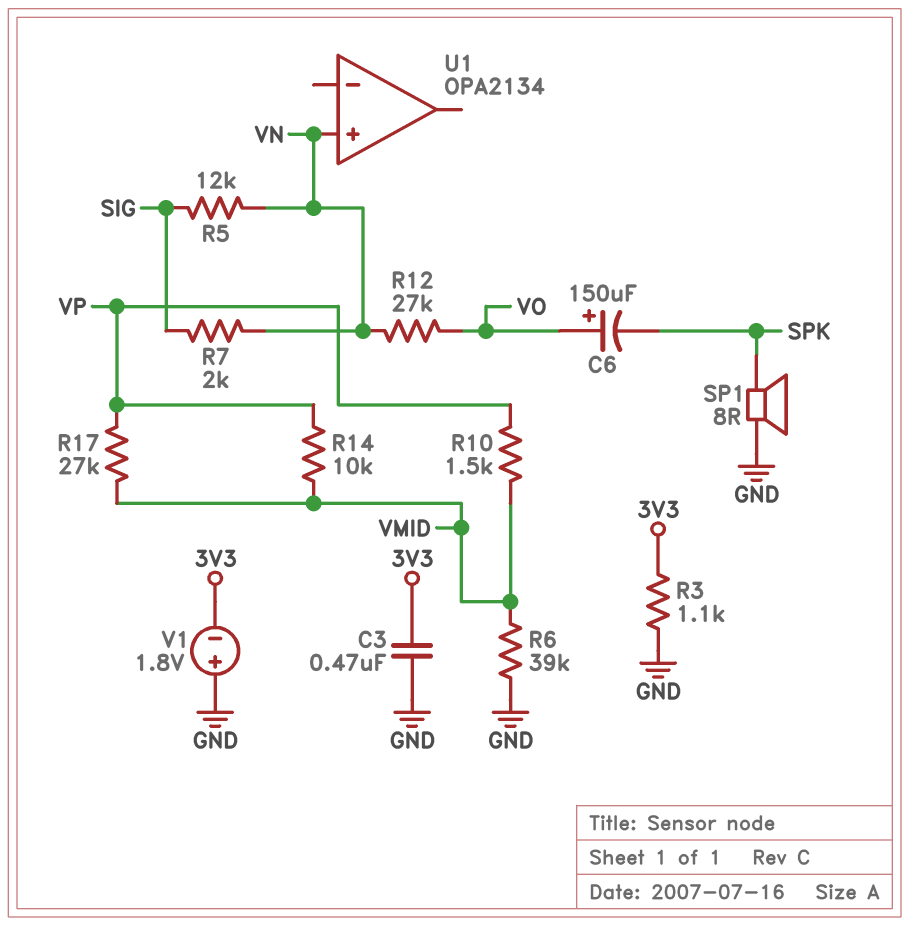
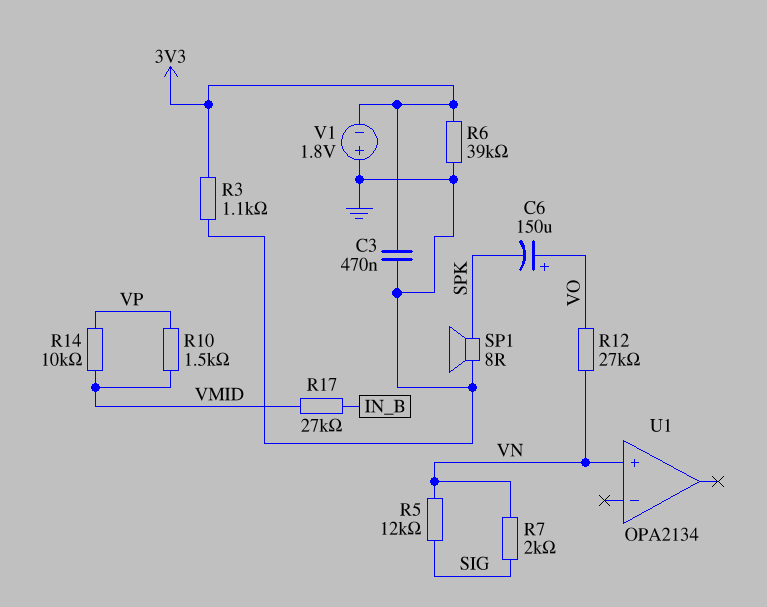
R6: 39k (GND, VMID) -> 39k (3V3, GND)
R17: 27k (VMID, VP) -> 27k (IN_B, VMID)

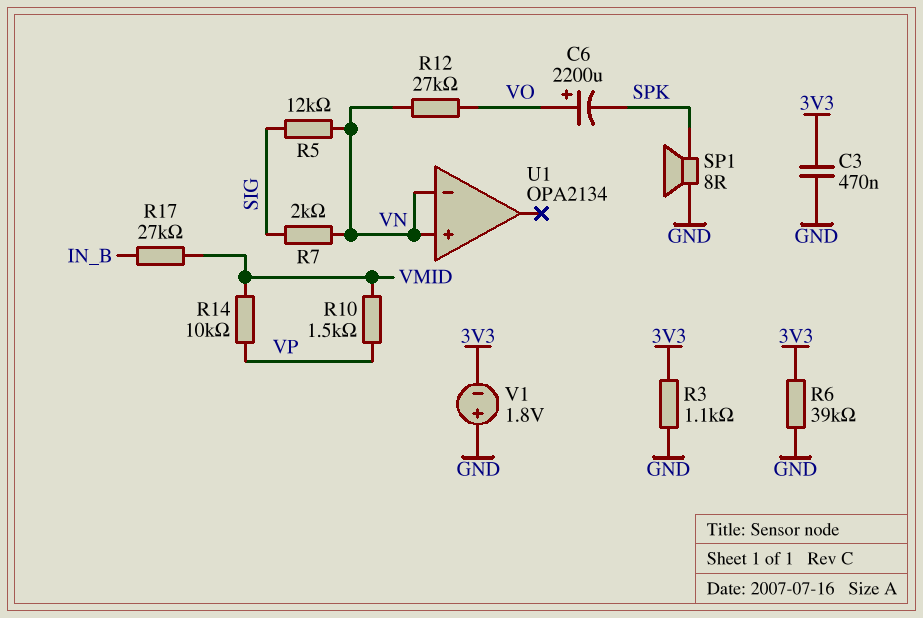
C6: 150uF (plus VO, minus SPK) -> 2200uF (plus VO, minus SPK)
U1 pin in-: none -> VN

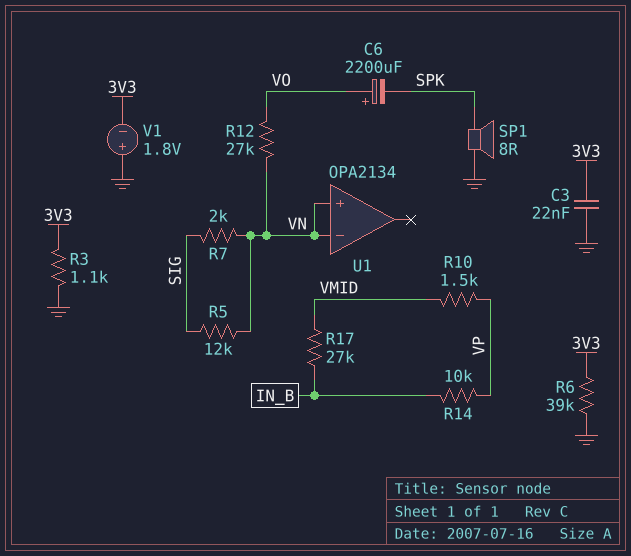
C3: 470nF (3V3, GND) -> 22nF (3V3, GND)
R14: 10k (VMID, VP) -> 10k (IN_B, VP)

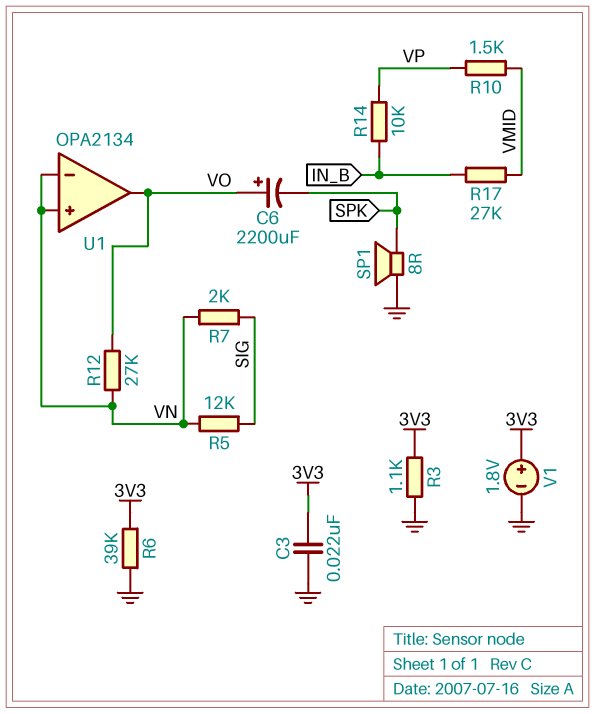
U1 pin out: none -> VO
V1: 1.8V (plus GND, minus 3V3) -> 1.8V (plus 3V3, minus GND)

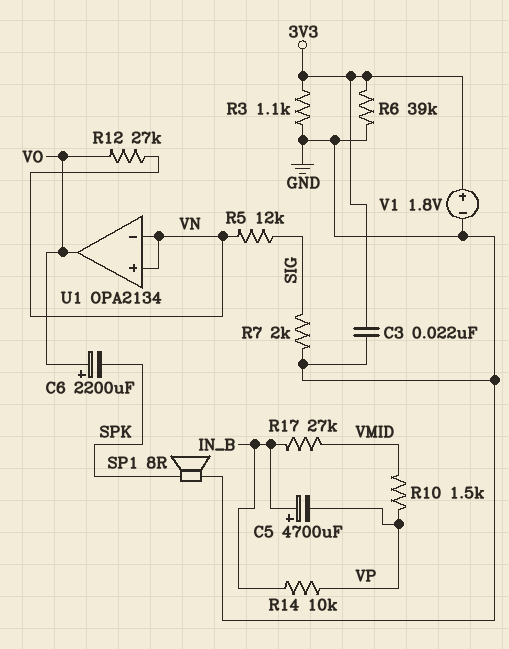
C5: none -> 4700uF (plus IN_B, minus VP)
R7: 2k (SIG, VN) -> 2k (GND, SIG)

